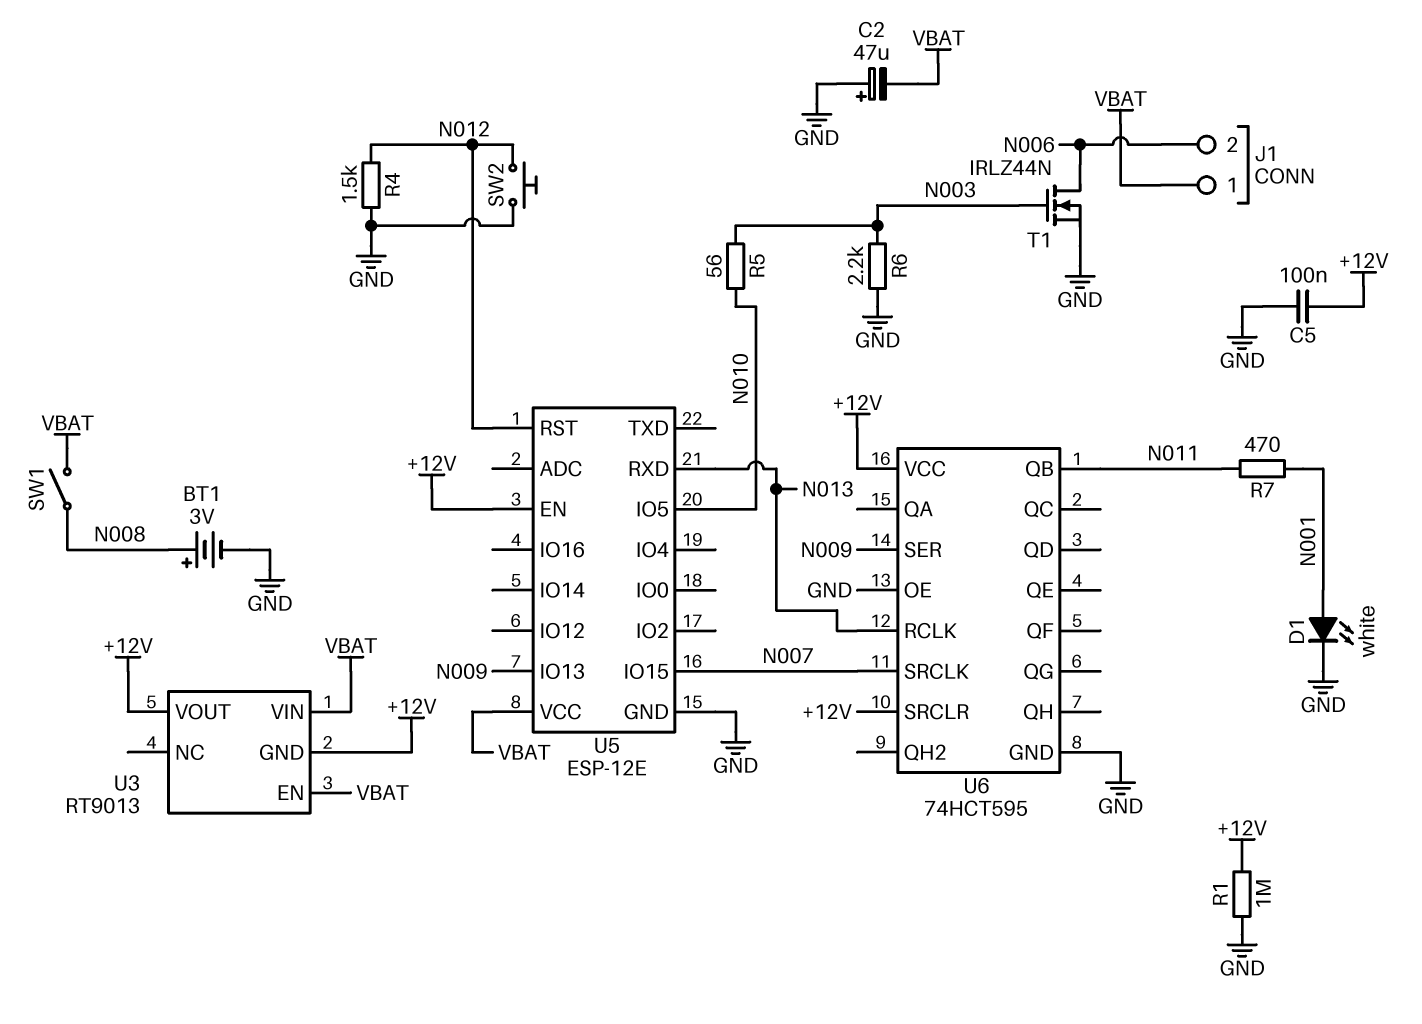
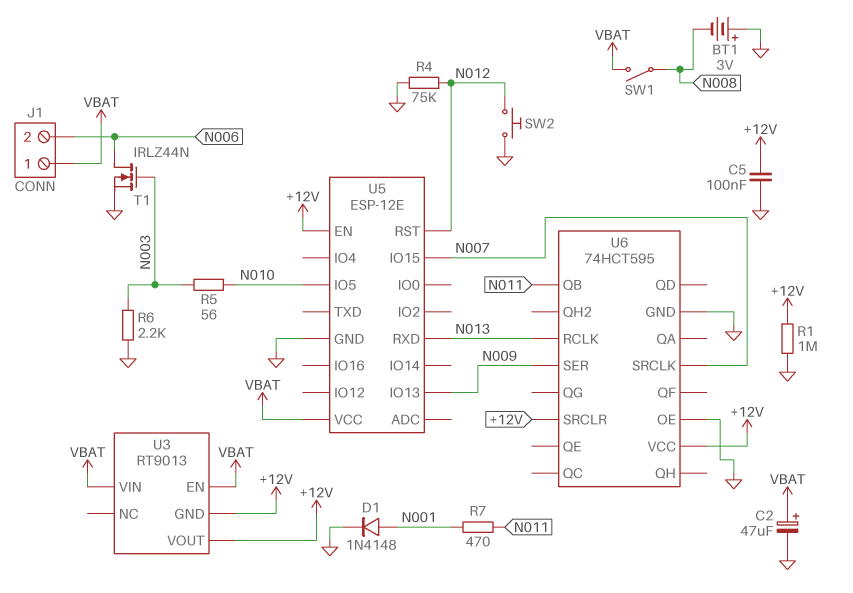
BT1: 3V (plus N008, minus GND) -> 3V (plus GND, minus N008)
C2: 47uF (plus GND, minus VBAT) -> 47uF (plus VBAT, minus GND)
D1: LED white (A N001, K GND) -> diode 1N4148 (A N001, K GND)
R4: 1.5k (GND, N012) -> 75k (GND, N012)

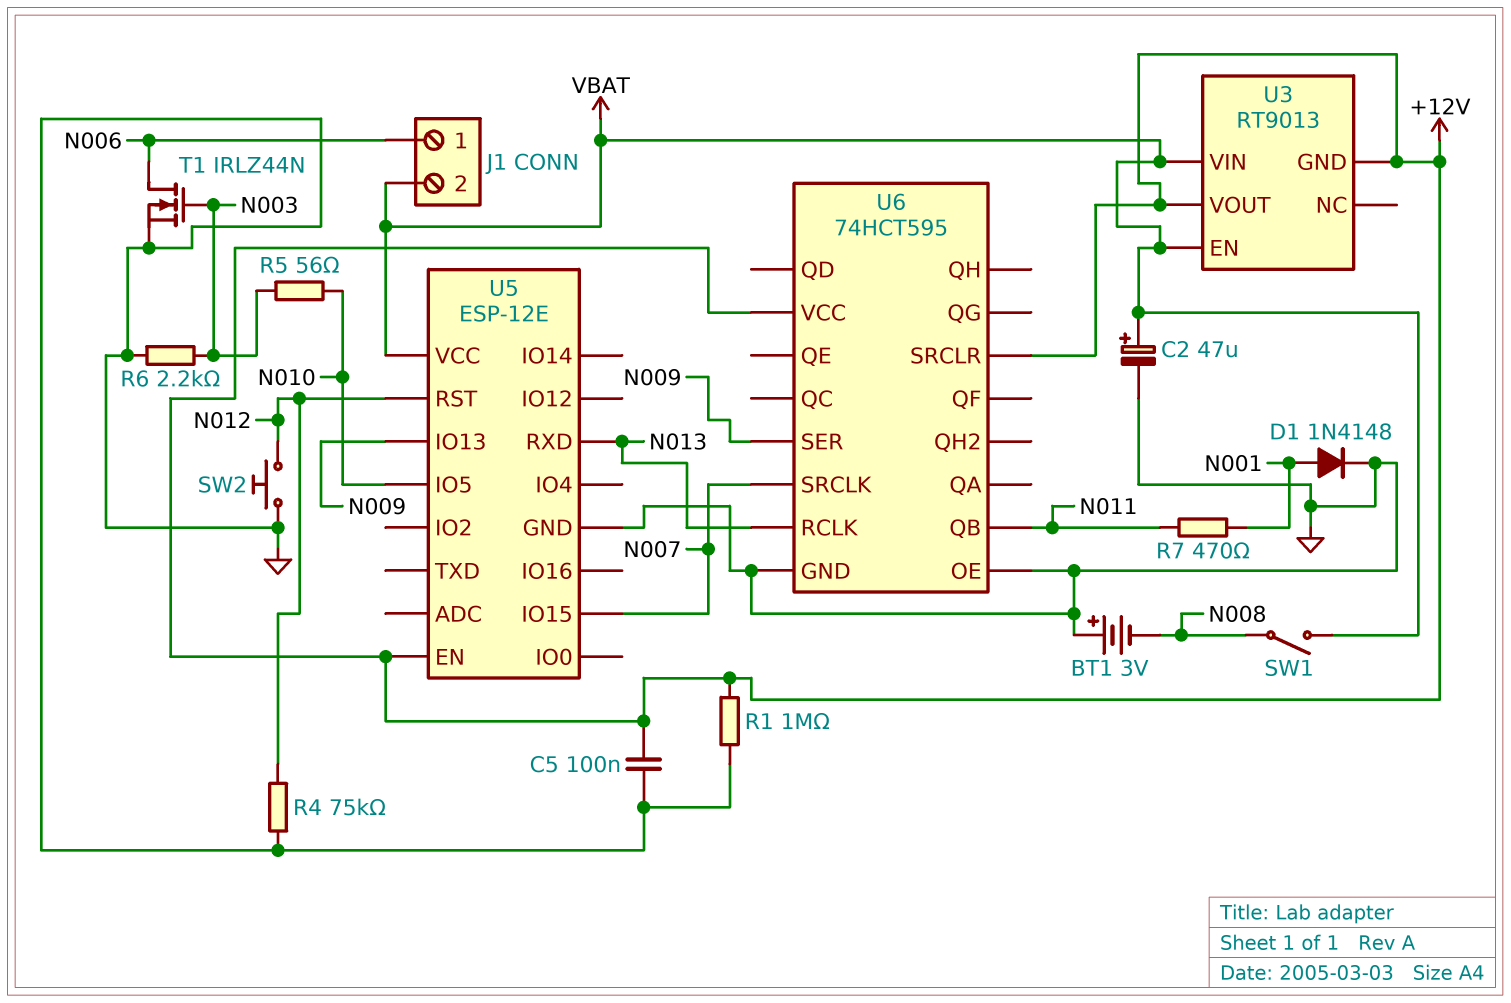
J1 pin 1: VBAT -> N006
J1 pin 2: N006 -> VBAT

